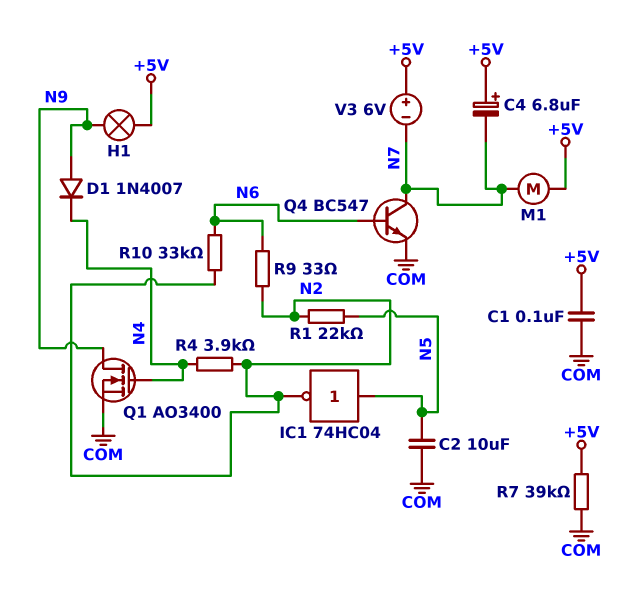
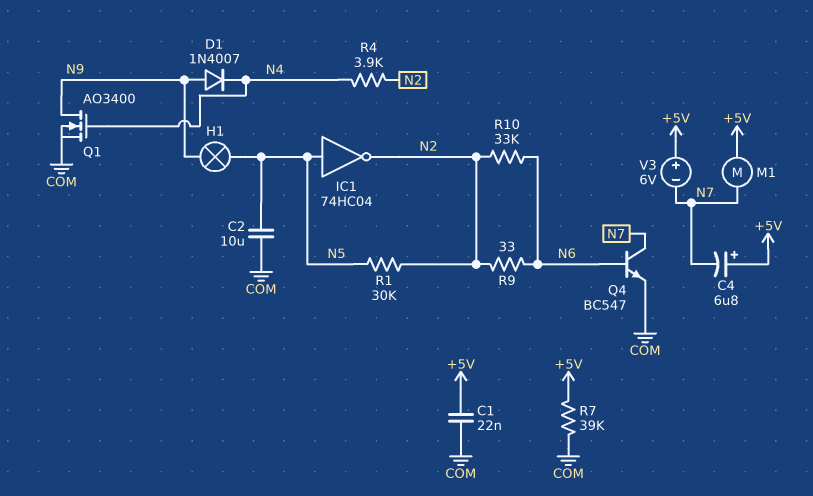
C1: 100nF (+5V, COM) -> 22nF (+5V, COM)
H1: lamp (+5V, N9) -> lamp (N5, N9)
R1: 22k (N2, N5) -> 30k (N2, N5)

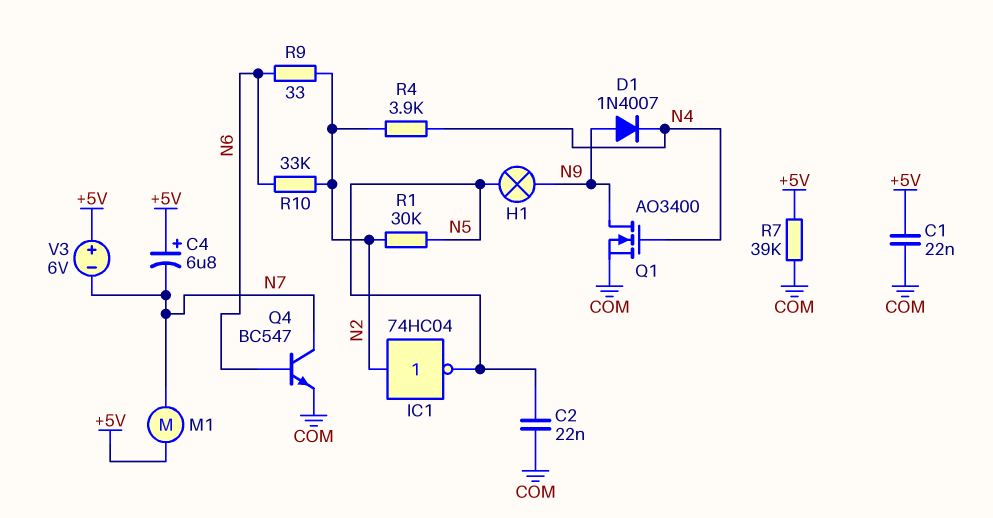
C2: 10uF (COM, N5) -> 22nF (COM, N5)
IC1: NOT 74HC04 (in N5, out N2) -> NOT 74HC04 (in N2, out N5)

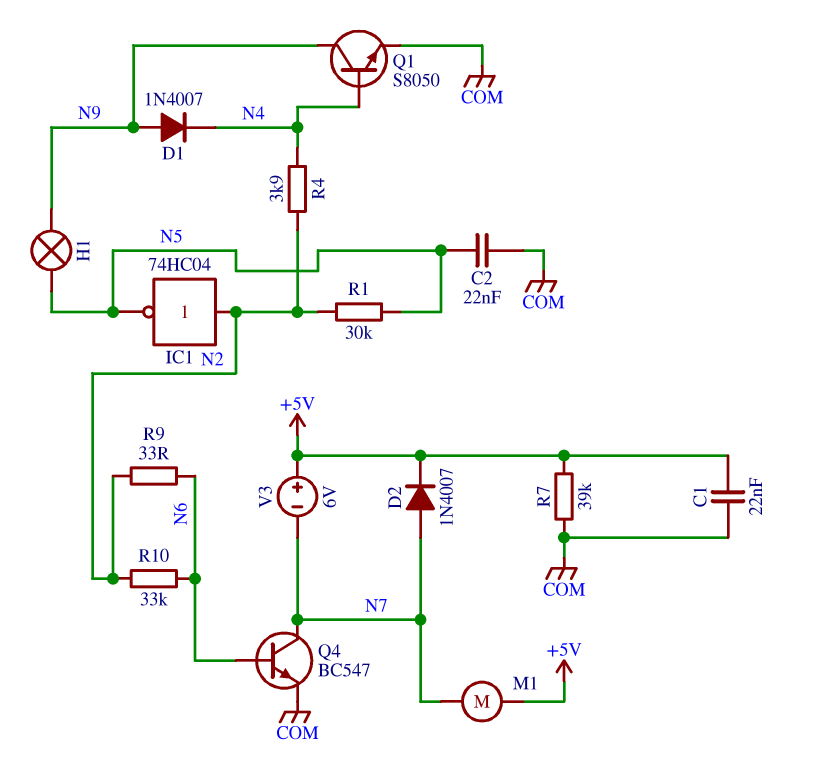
C4: 6.8uF (plus +5V, minus N7) -> none
D2: none -> diode 1N4007 (A N7, K +5V)
Q1: NMOS AO3400 (G N4, D N9, S COM) -> NPN S8050 (B N4, C N9, E COM)

